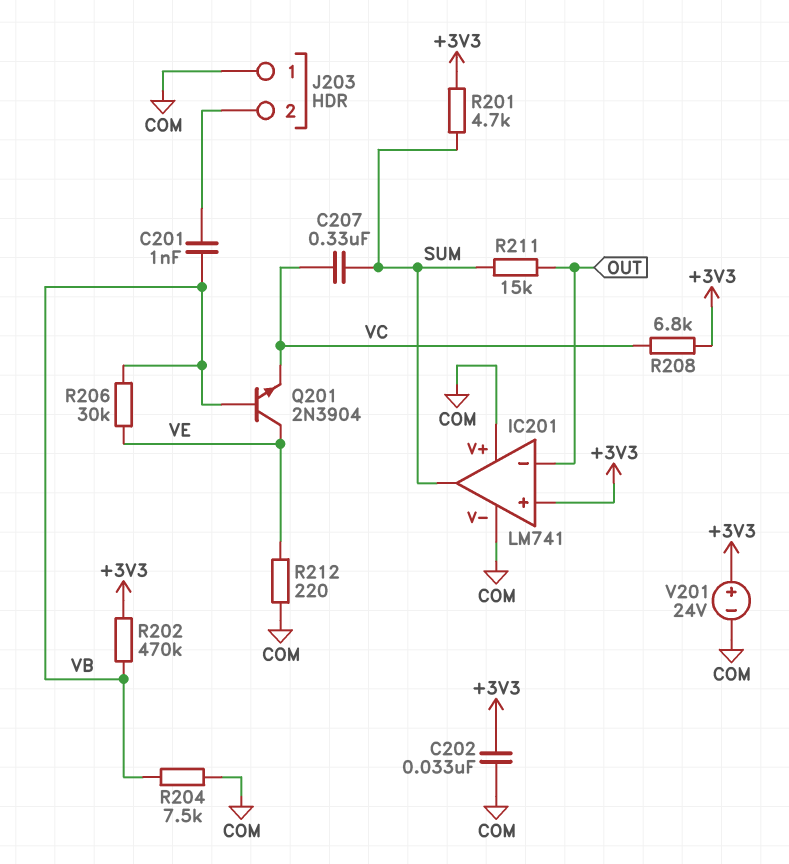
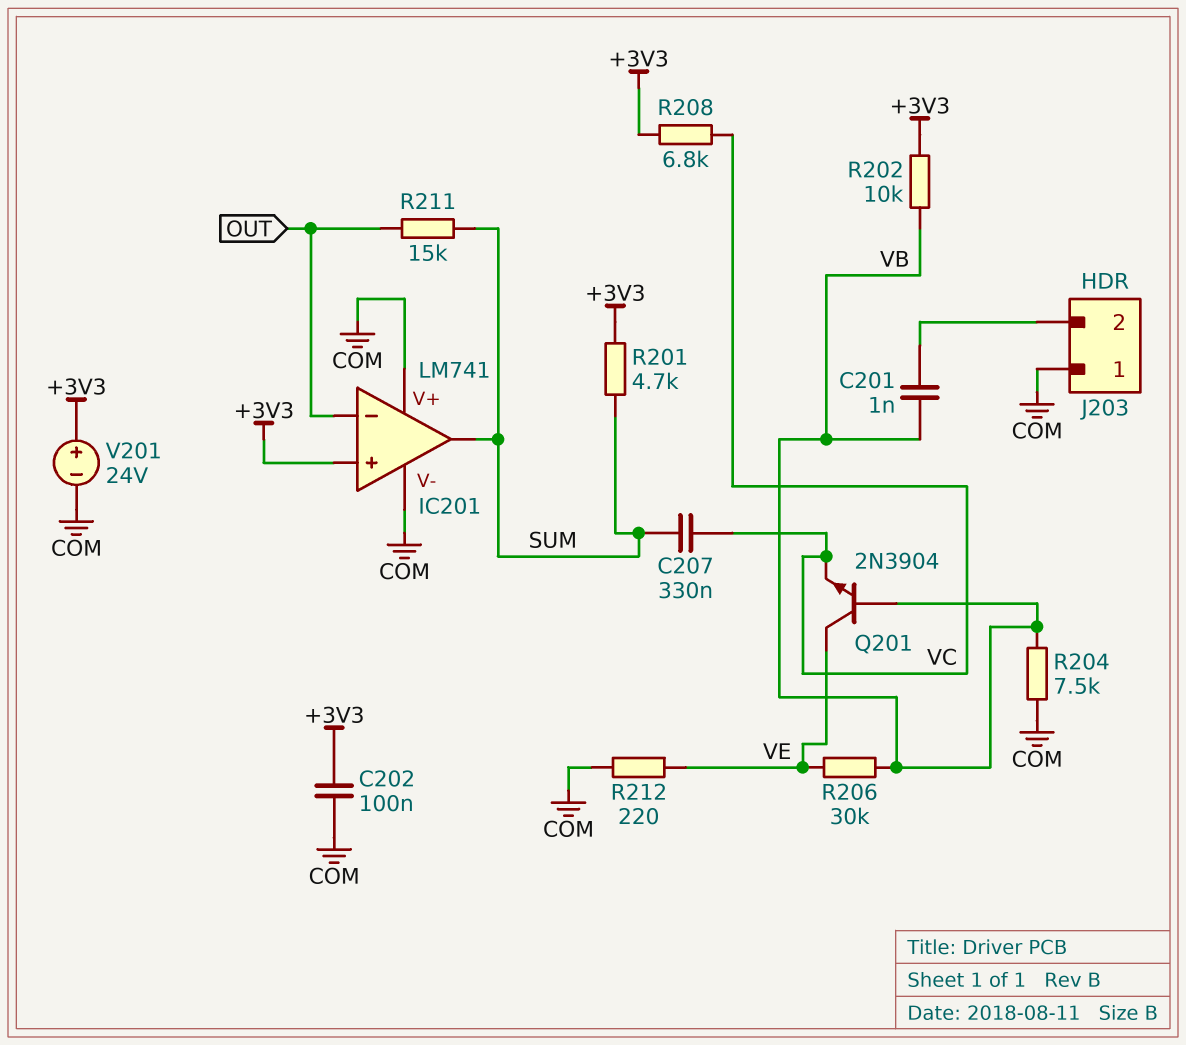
C202: 33nF (+3V3, COM) -> 100nF (+3V3, COM)
R202: 470k (+3V3, VB) -> 10k (+3V3, VB)

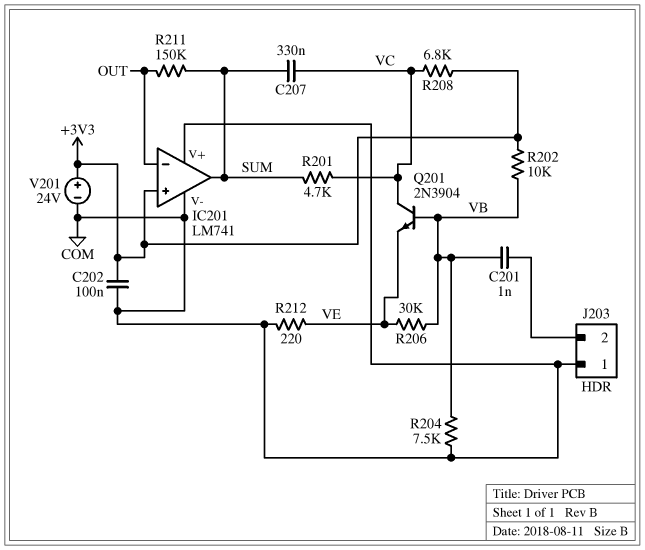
Q201: NPN 2N3904 (B VB, C VE, E VC) -> NPN 2N3904 (B VB, C VC, E VE)
R201: 4.7k (+3V3, SUM) -> 4.7k (SUM, VC)
R211: 15k (OUT, SUM) -> 150k (OUT, SUM)

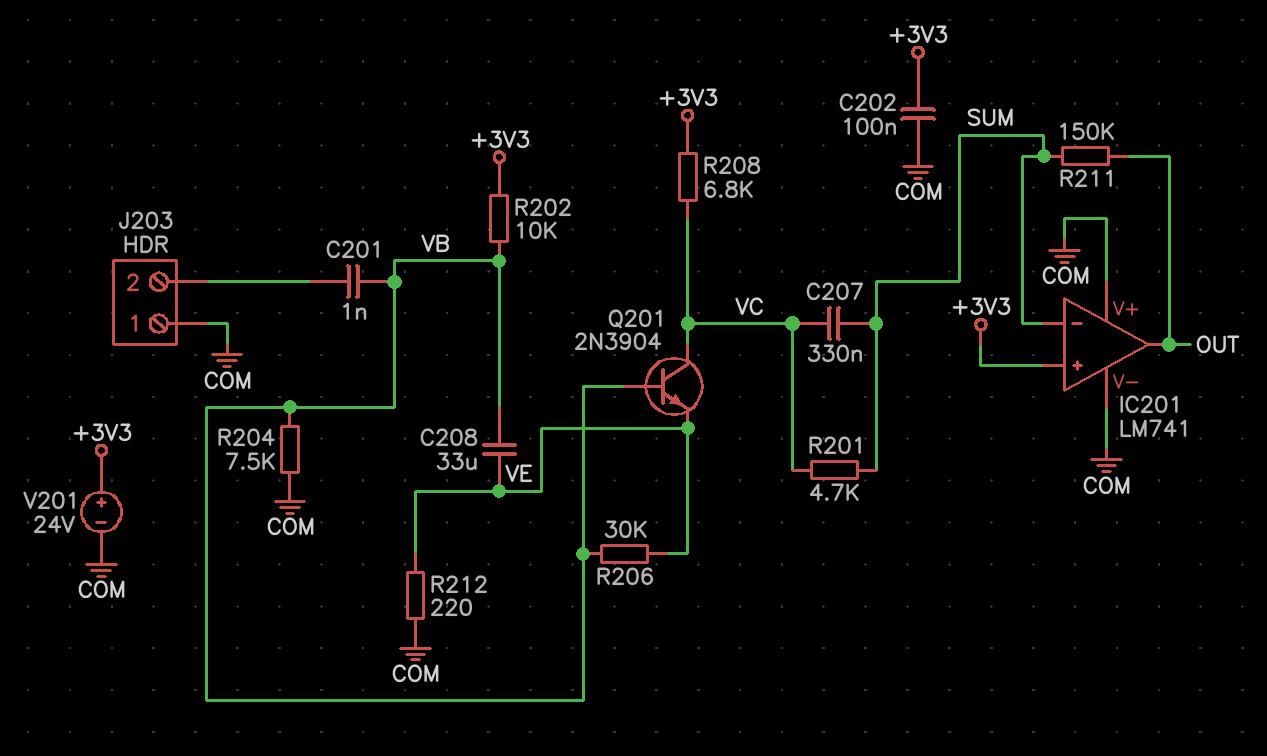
C208: none -> 33uF (VB, VE)
IC201 pin in-: OUT -> SUM
IC201 pin out: SUM -> OUT

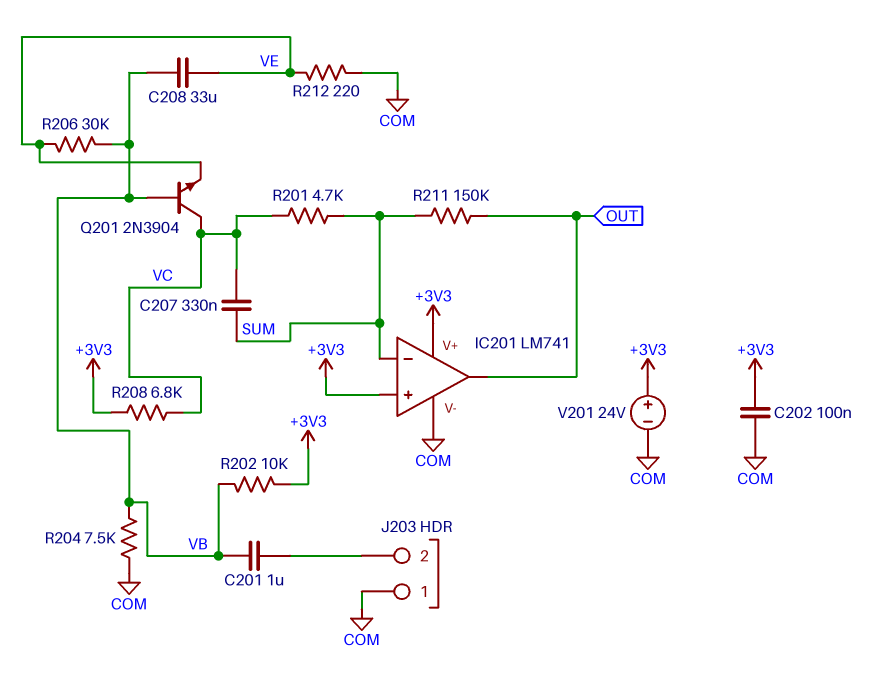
C201: 1nF (J203/2, VB) -> 1uF (J203/2, VB)
IC201 pin V+: COM -> +3V3

